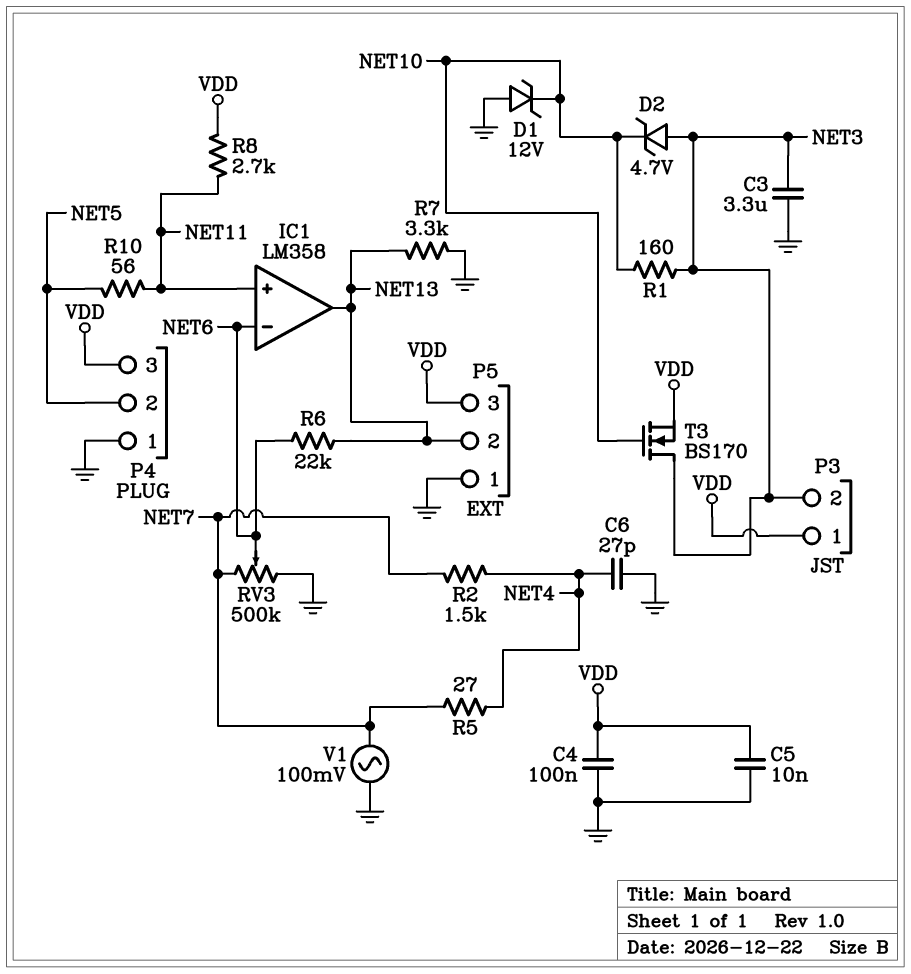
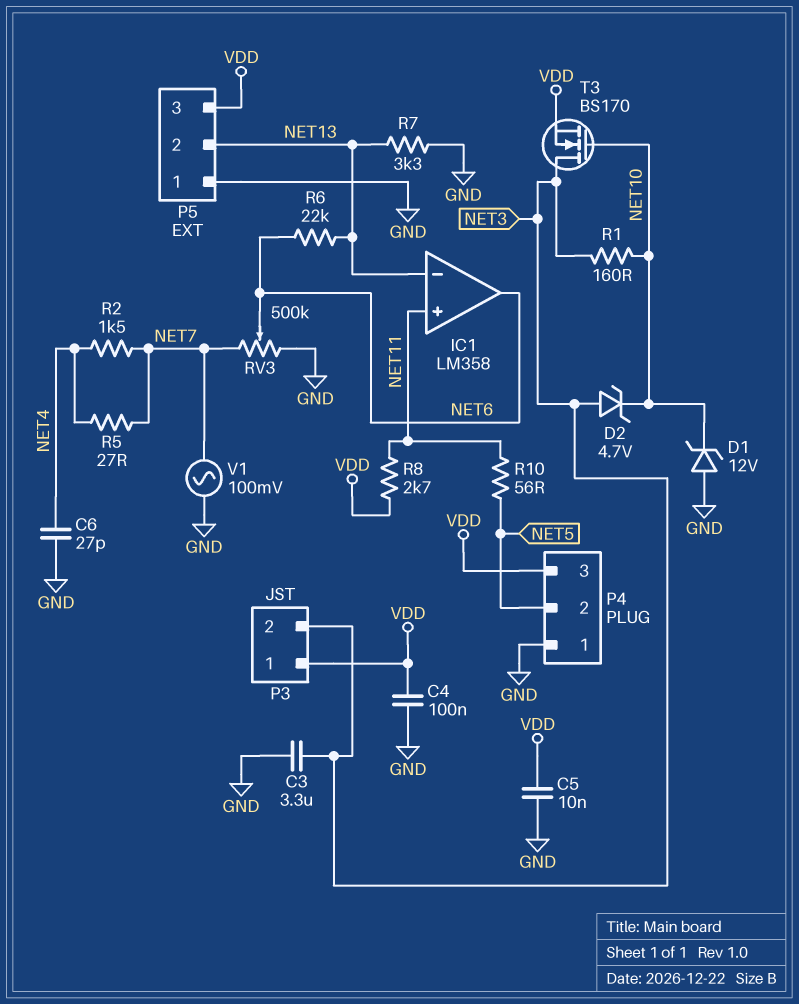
IC1 pin in-: NET6 -> NET13
IC1 pin out: NET13 -> NET6

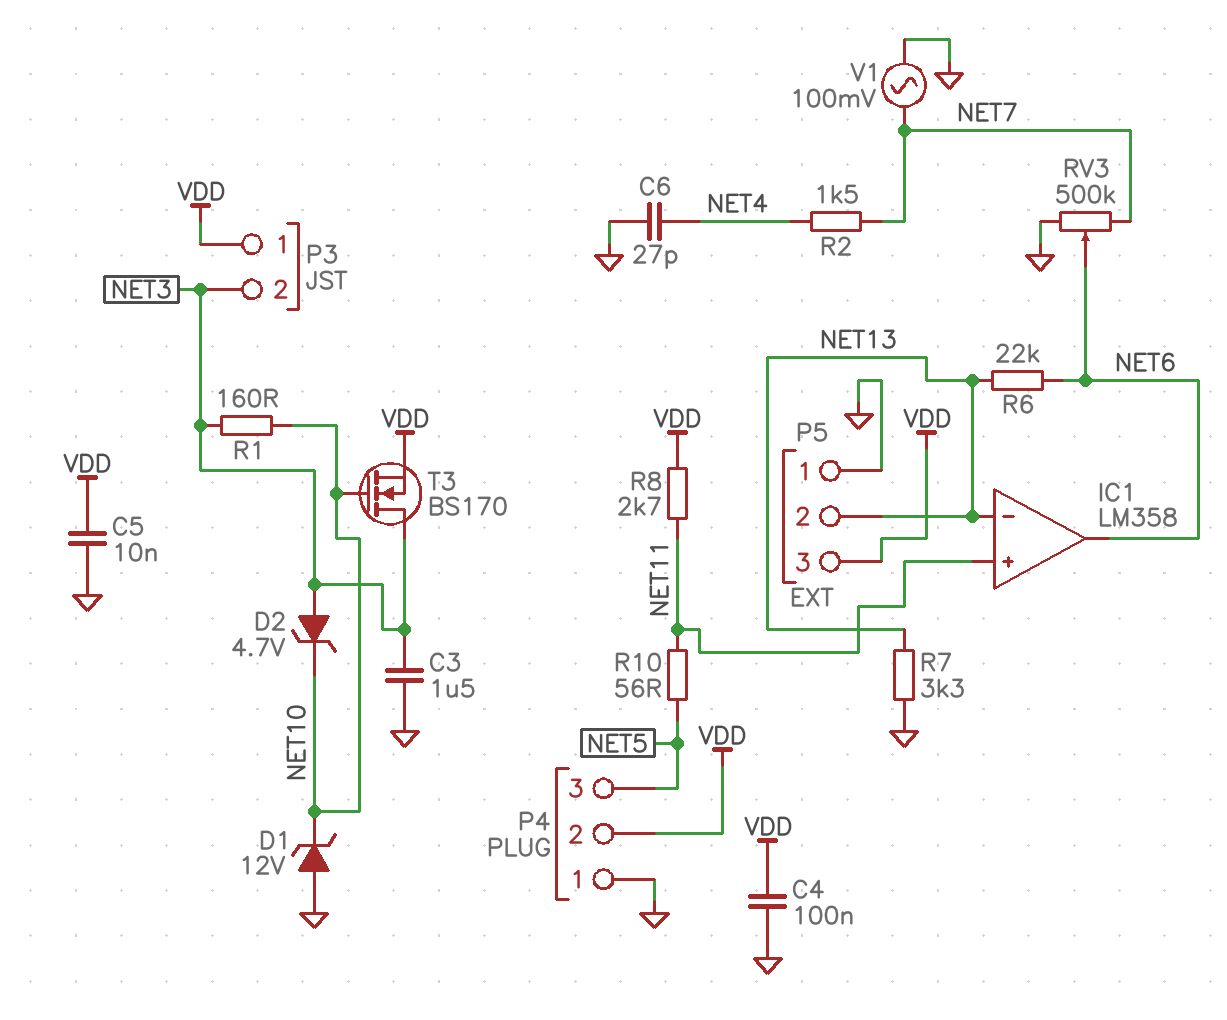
C3: 3.3uF (GND, NET3) -> 1.5uF (GND, NET3)
P4 pin 2: NET5 -> VDD
P4 pin 3: VDD -> NET5
R5: 27 (NET4, NET7) -> none

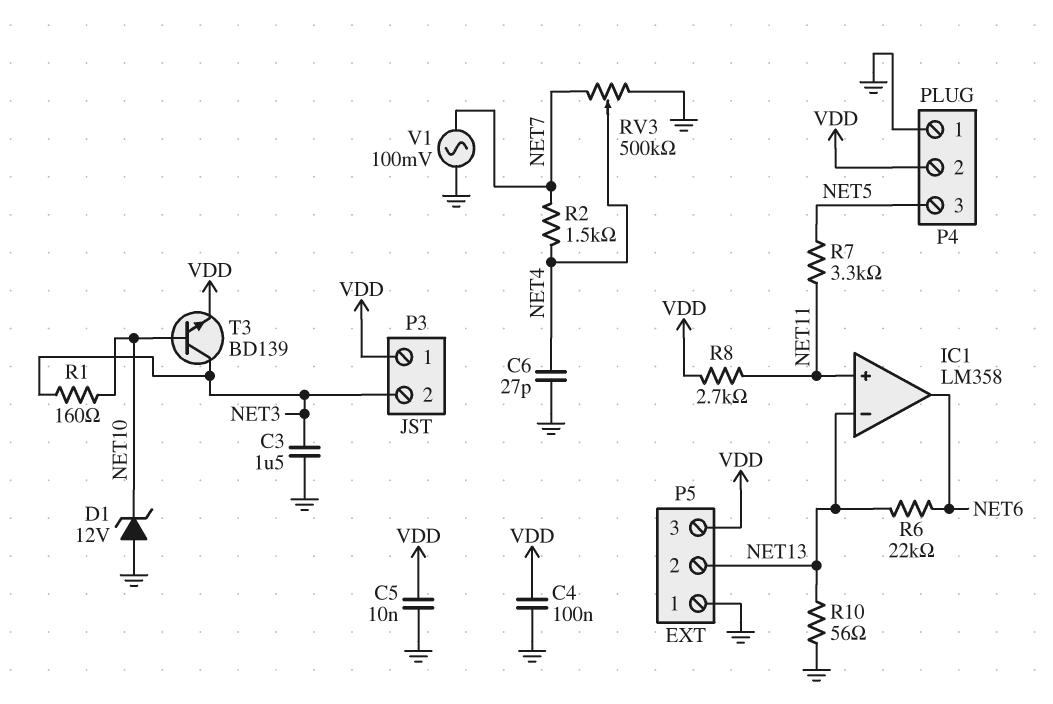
D2: zener 4.7V (A NET3, K NET10) -> none
R7: 3.3k (GND, NET13) -> 3.3k (NET5, NET11)
R10: 56 (NET5, NET11) -> 56 (GND, NET13)
RV3: 500k (GND, NET7, wiper NET6) -> 500k (GND, NET7, wiper NET4)
T3: NMOS BS170 (G NET10, D NET3, S VDD) -> NPN BD139 (B NET10, C NET3, E VDD)

